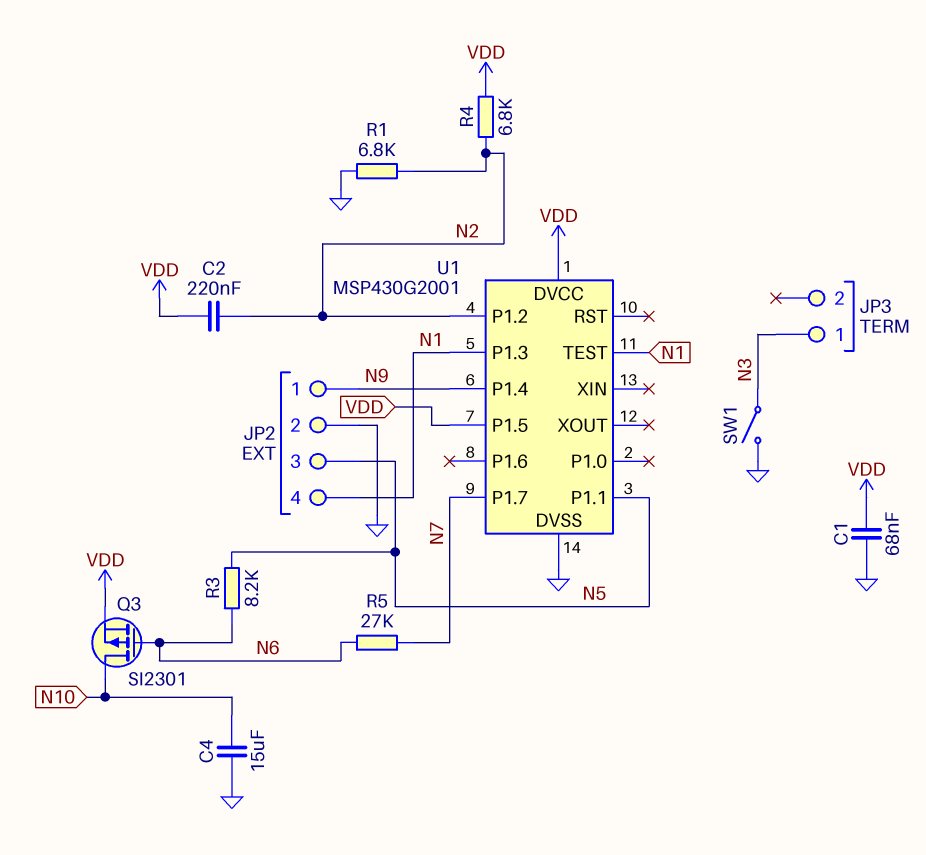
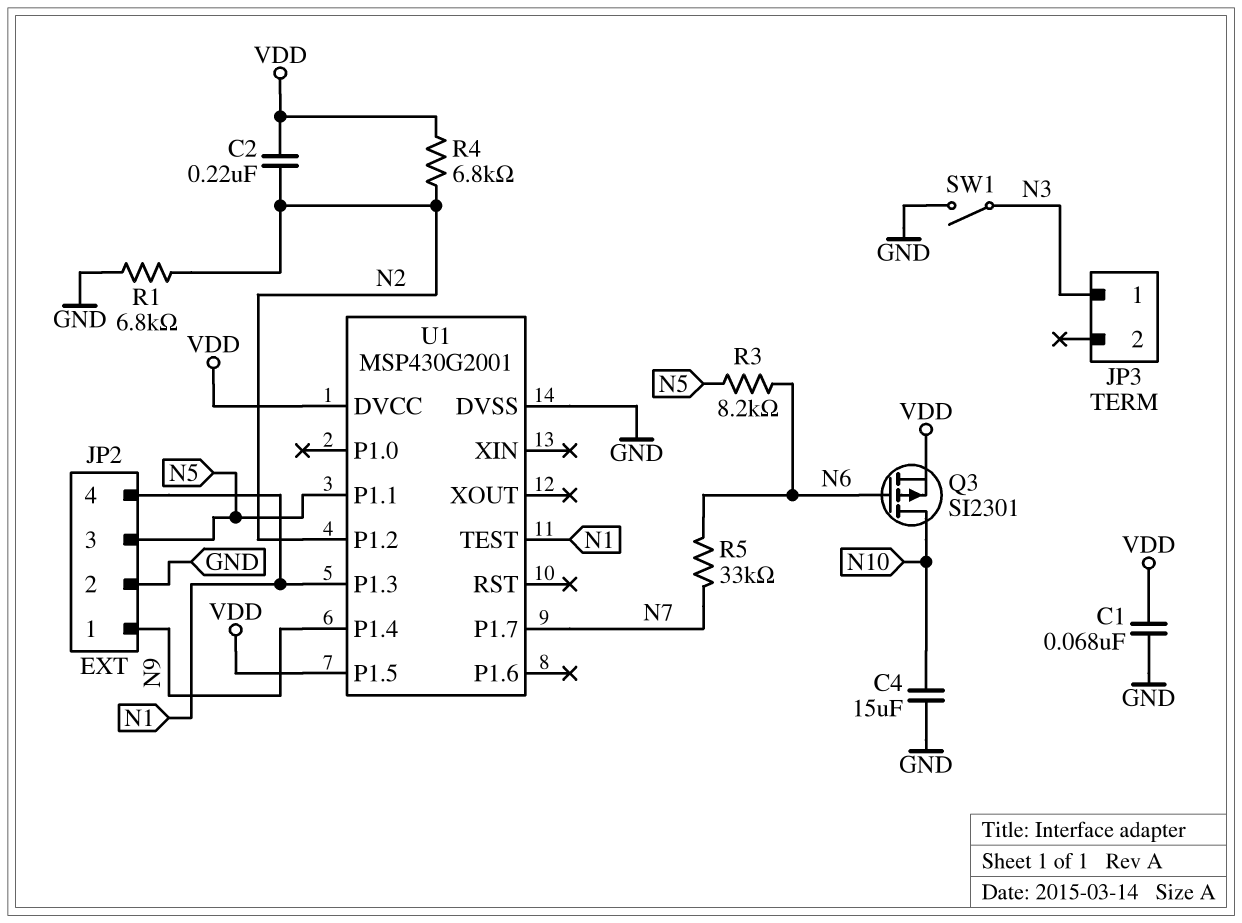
R5: 27k (N6, N7) -> 33k (N6, N7)

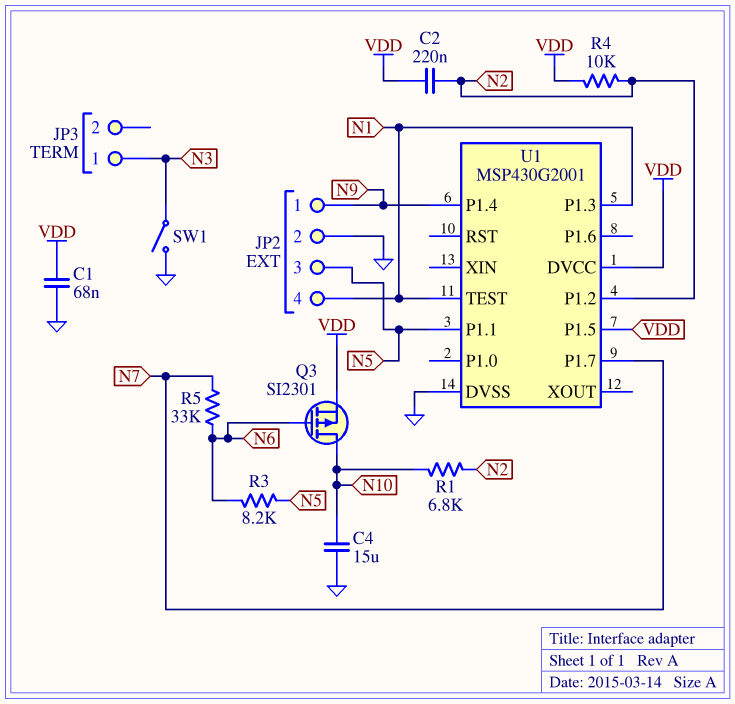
R1: 6.8k (GND, N2) -> 6.8k (N2, N10)
R4: 6.8k (N2, VDD) -> 10k (N2, VDD)

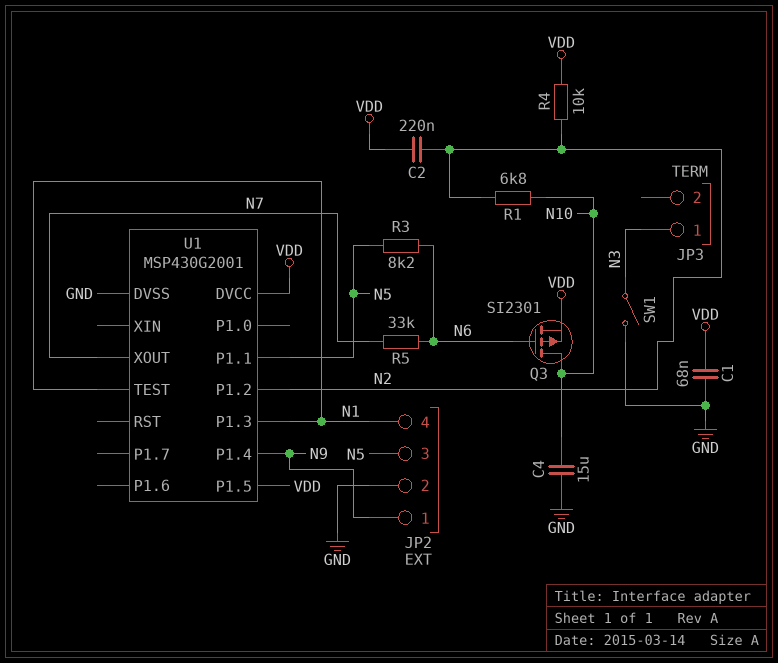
U1 pin P1.7: N7 -> none
U1 pin XOUT: none -> N7

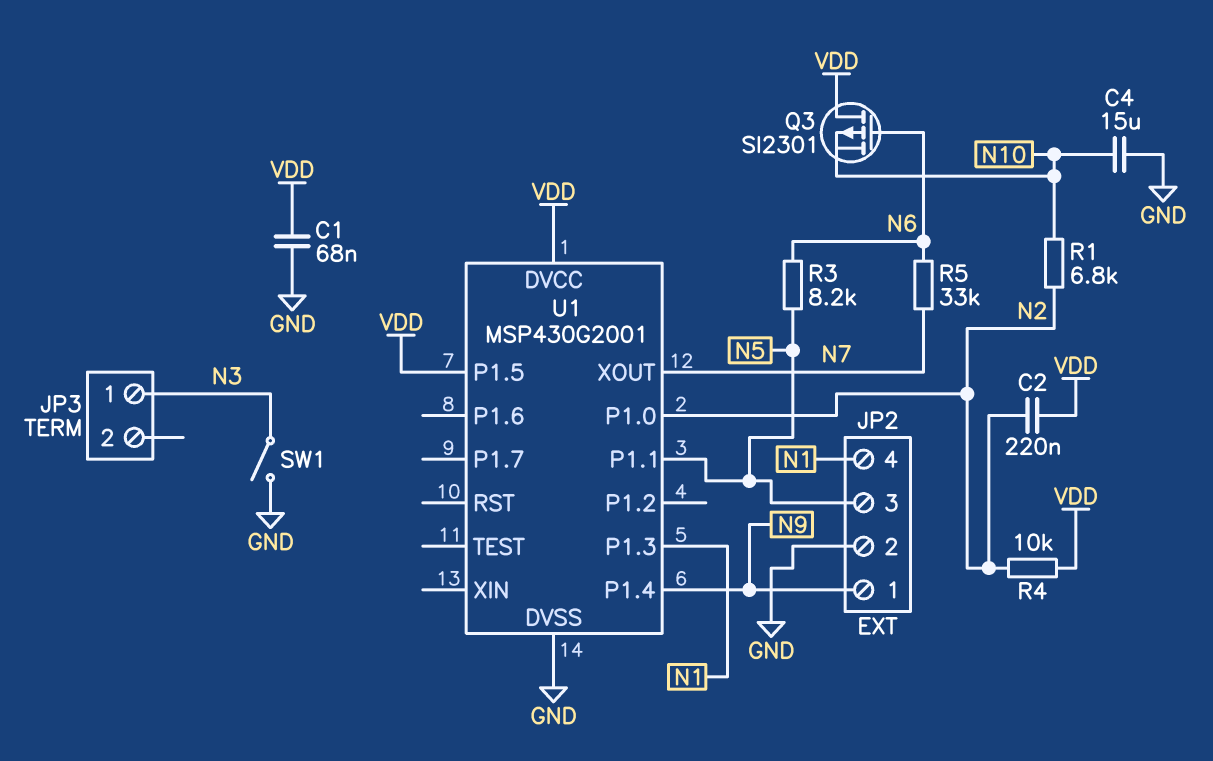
Q3: PMOS SI2301 (G N6, D N10, S VDD) -> PMOS SI2301 (G N6, D VDD, S N10)
U1 pin P1.0: none -> N2
U1 pin P1.2: N2 -> none
U1 pin TEST: N1 -> none

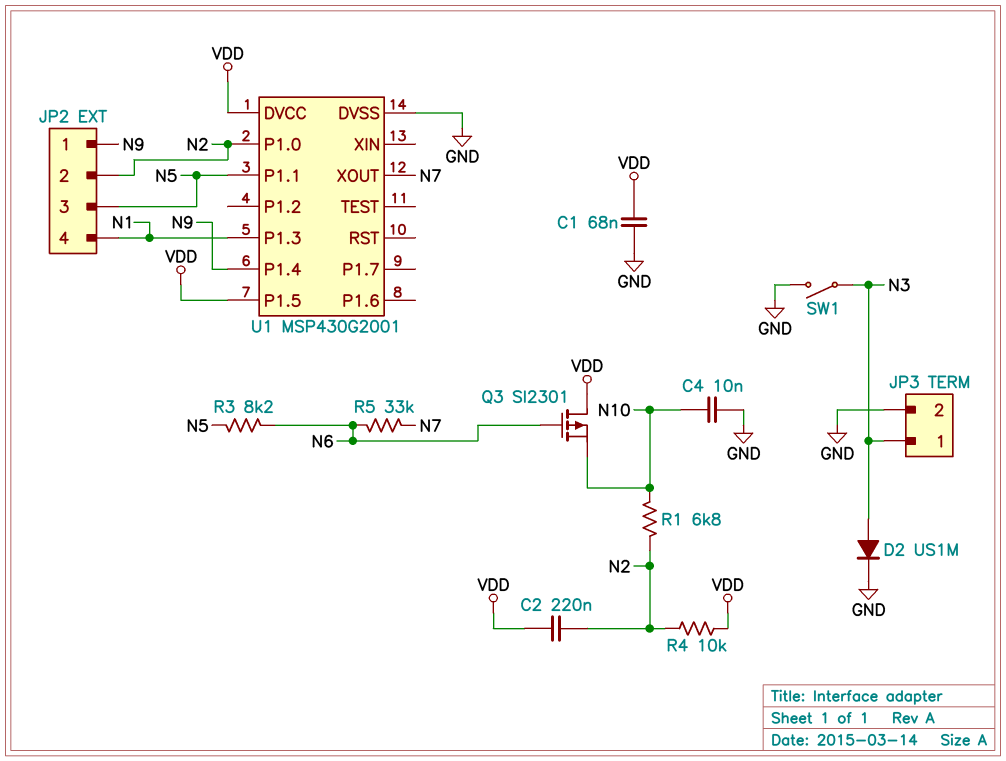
C4: 15uF (GND, N10) -> 10nF (GND, N10)
D2: none -> diode US1M (A N3, K GND)
JP2 pin 2: GND -> N2
JP3 pin 2: none -> GND

